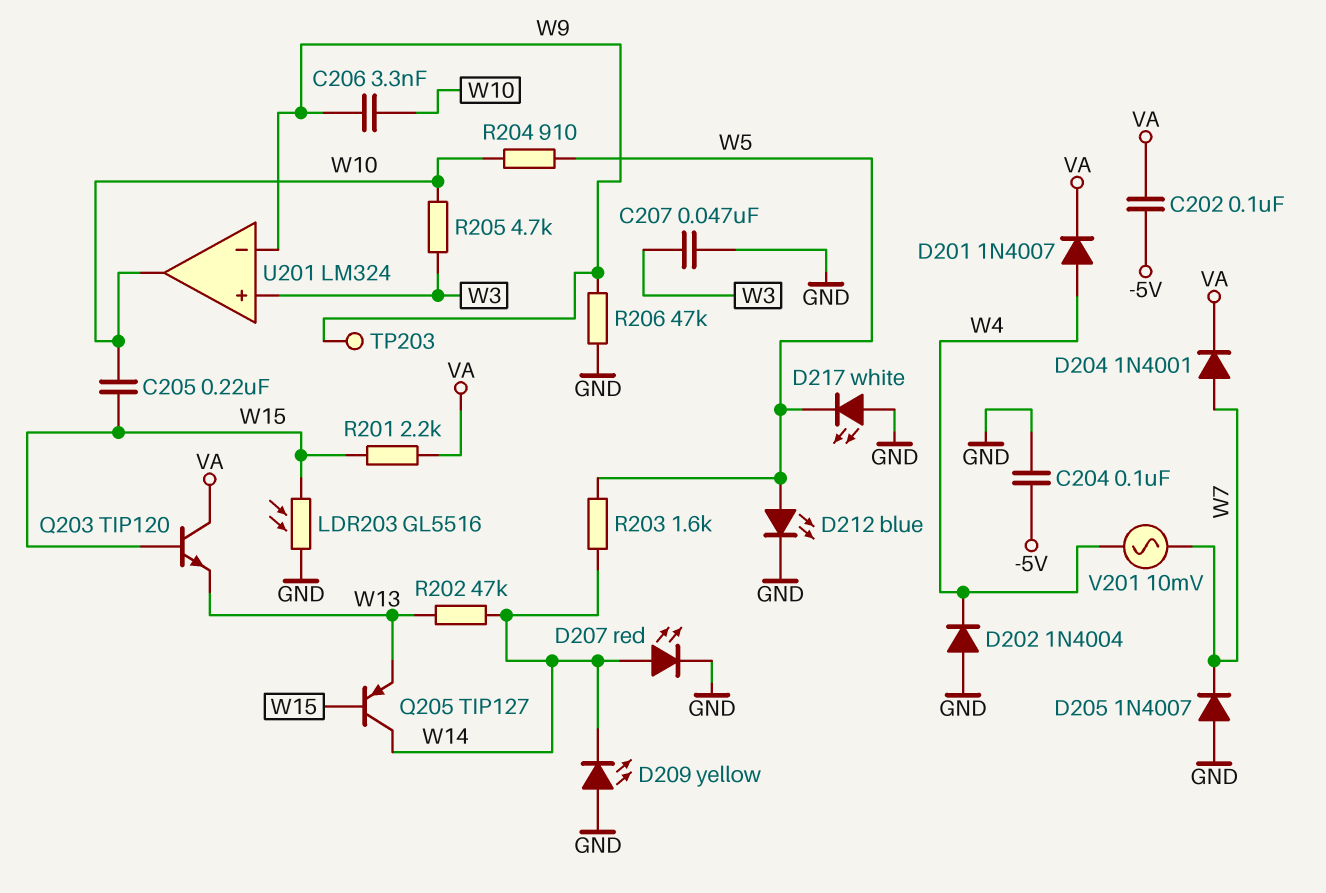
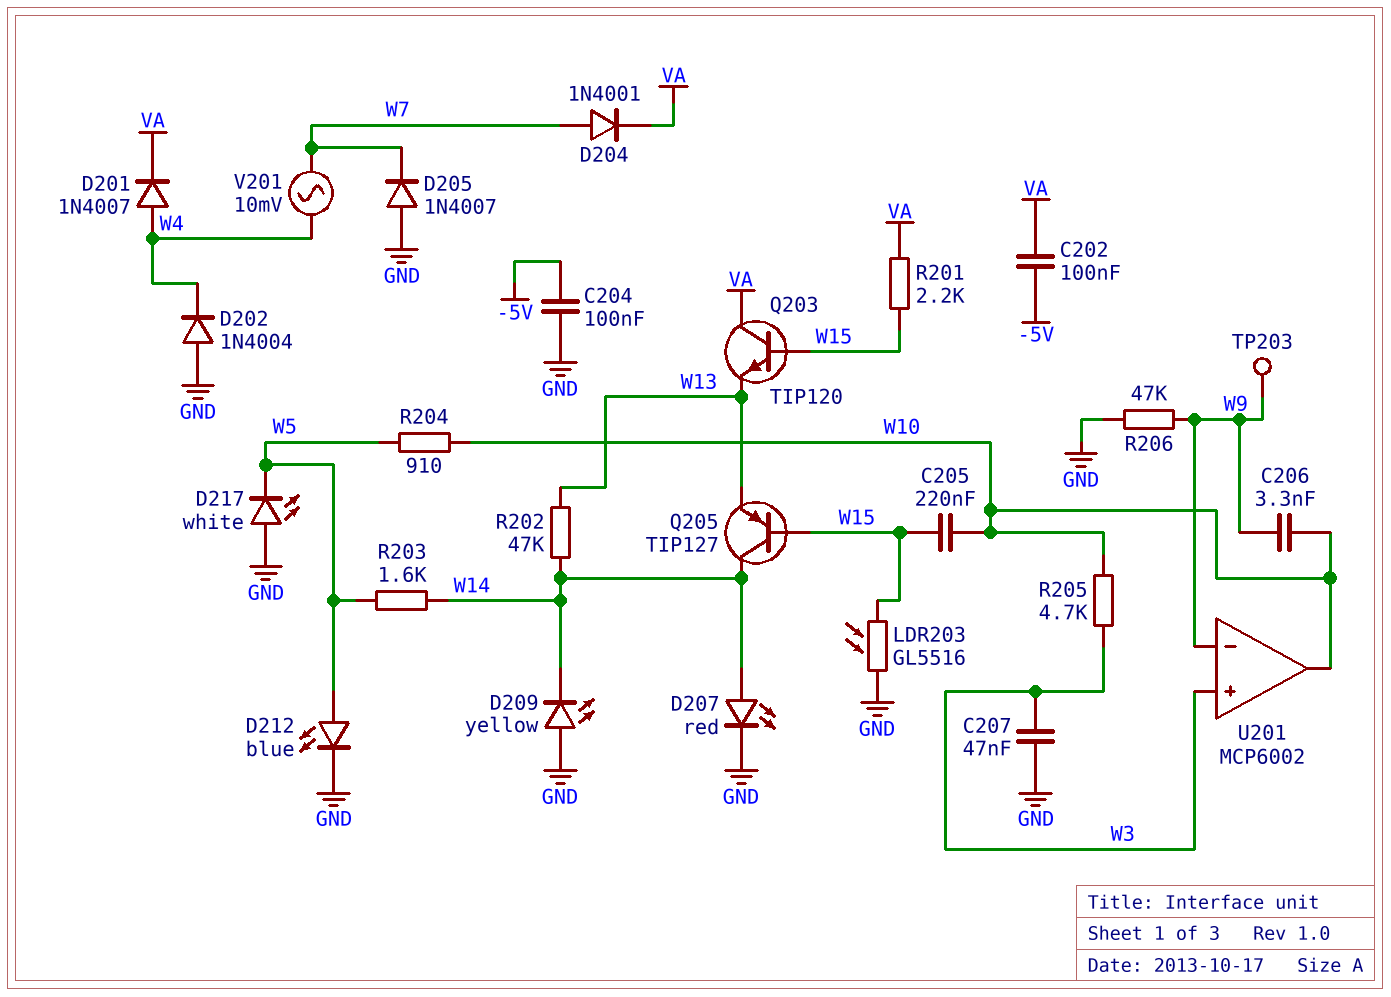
U201: LM324 -> MCP6002

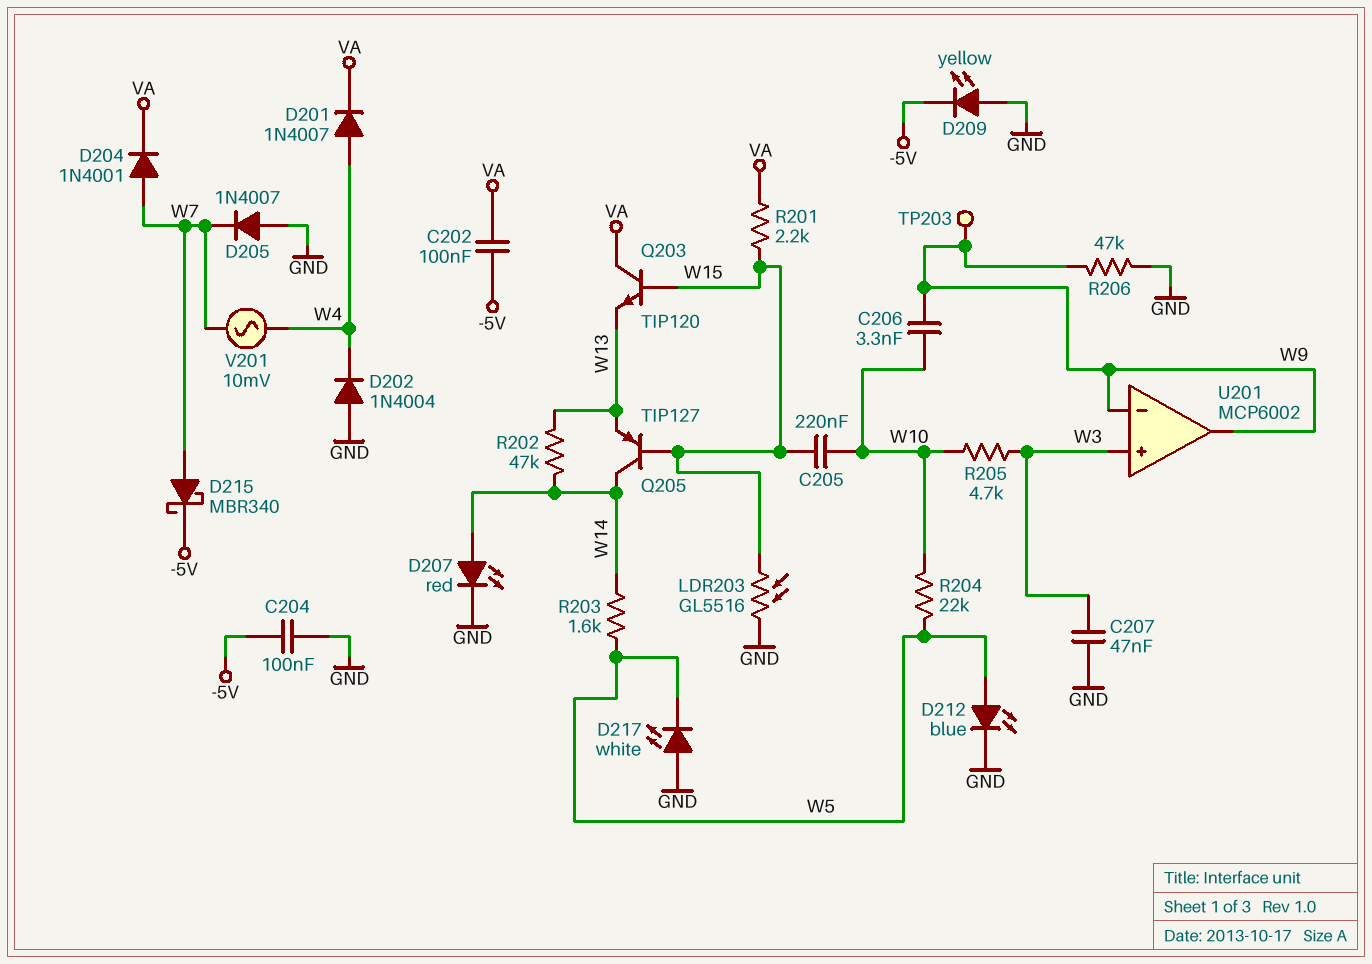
D209: LED yellow (A GND, K W14) -> LED yellow (A GND, K -5V)
D215: none -> schottky MBR340 (A W7, K -5V)
R204: 910 (W5, W10) -> 22k (W5, W10)
U201 pin out: W10 -> W9

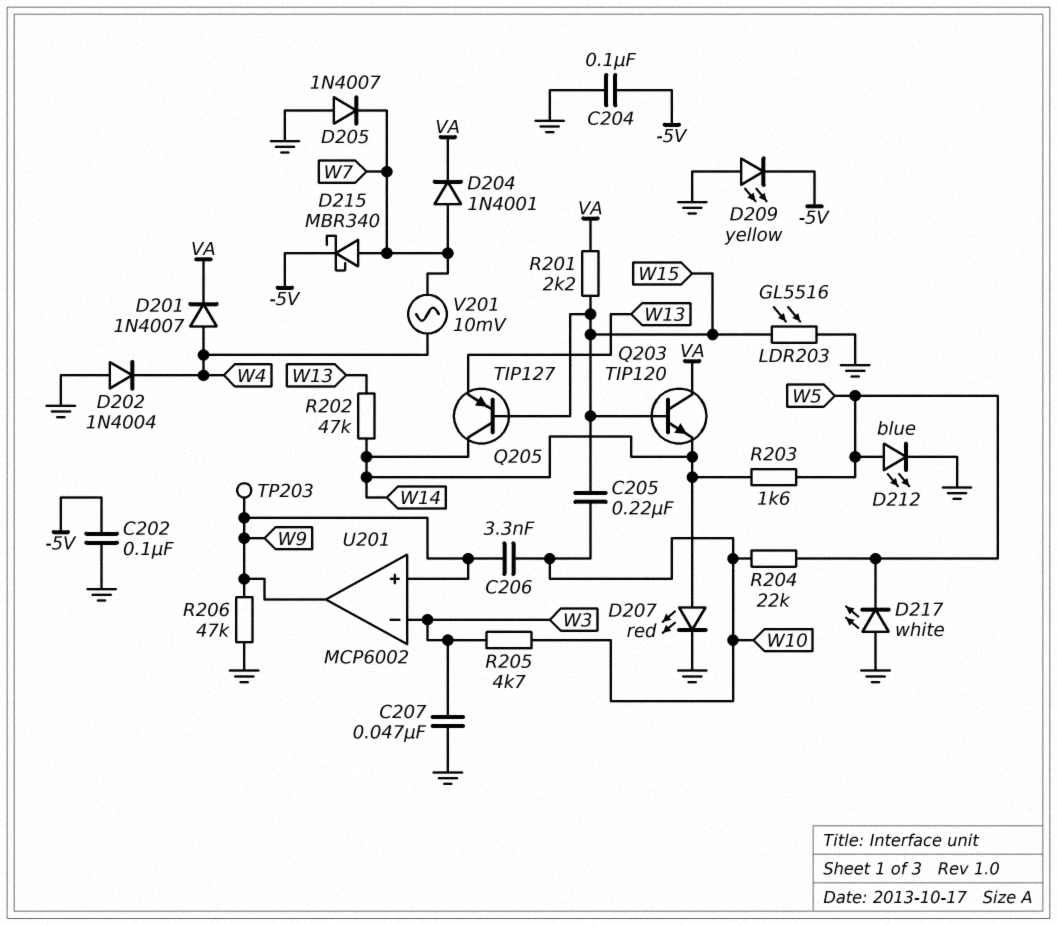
C202: 100nF (-5V, VA) -> 100nF (-5V, GND)
Q203: NPN TIP120 (B W15, C VA, E W13) -> NPN TIP120 (B W15, C VA, E W14)
U201 pin in+: W3 -> W9
U201 pin in-: W9 -> W3

